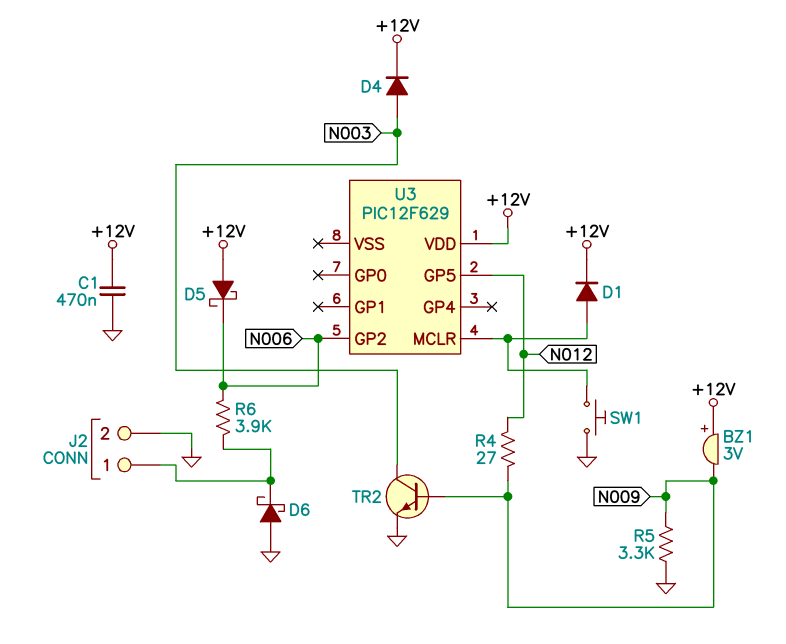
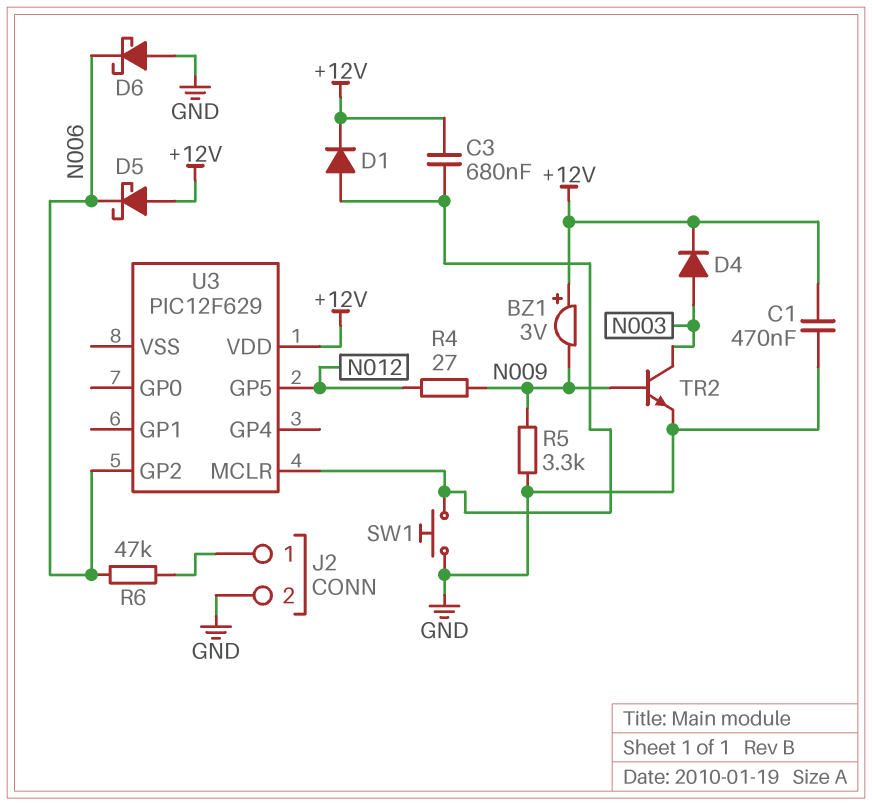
C3: none -> 680nF (+12V, U3/MCLR)
D6: schottky (A GND, K J2/1) -> schottky (A GND, K N006)
R6: 3.9k (J2/1, N006) -> 47k (J2/1, N006)

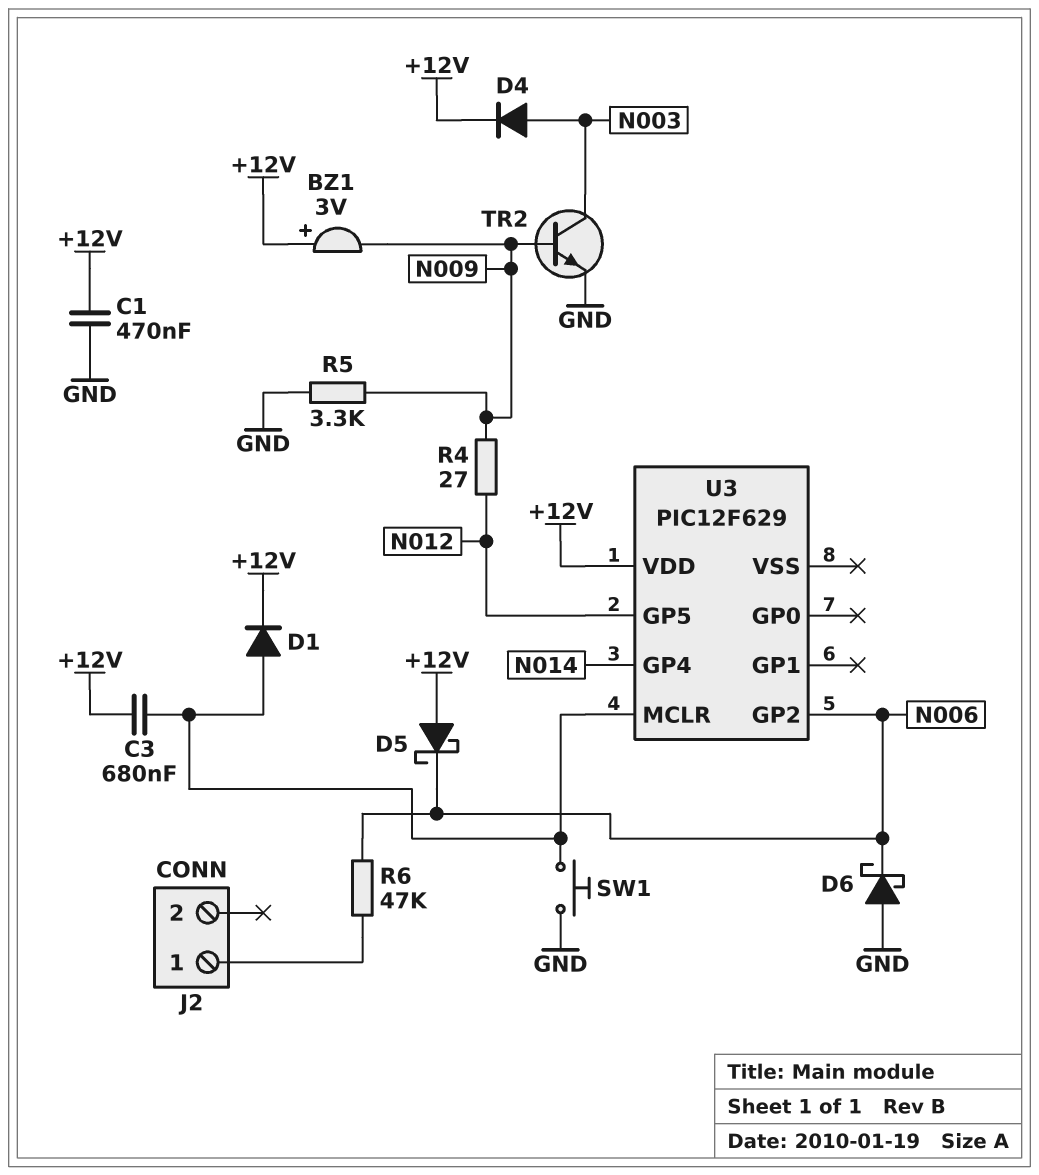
J2 pin 2: GND -> none
U3 pin GP4: none -> N014

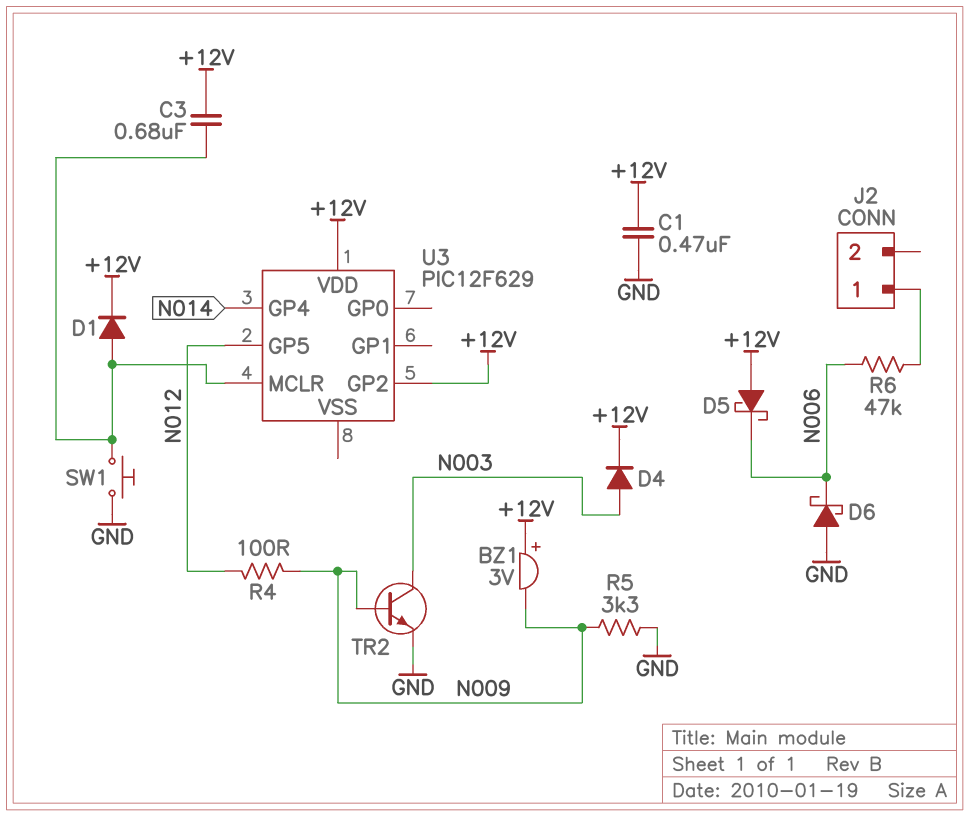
R4: 27 (N009, N012) -> 100 (N009, N012)
U3 pin GP2: N006 -> +12V

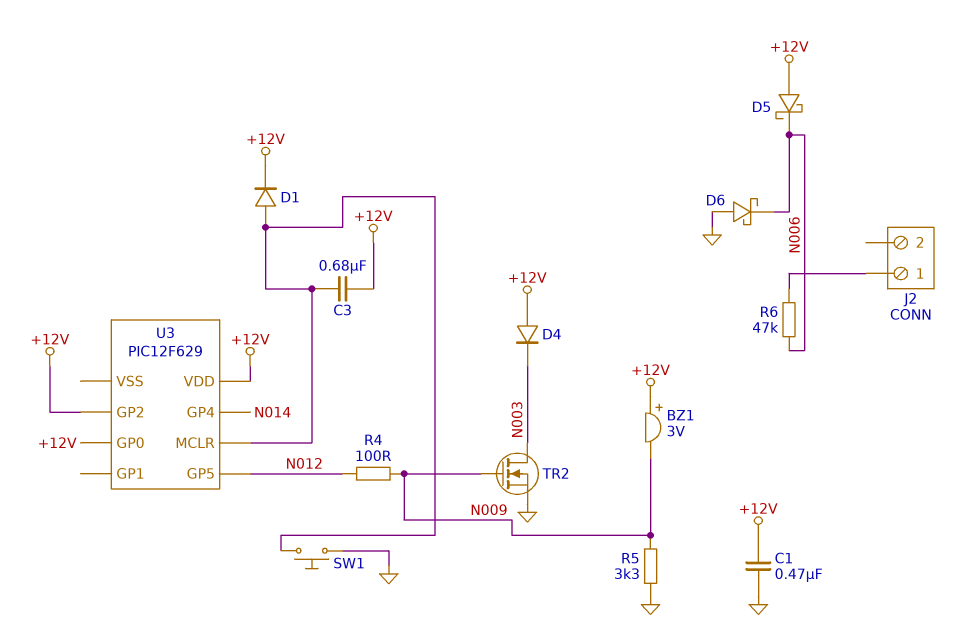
D4: diode (A N003, K +12V) -> diode (A +12V, K N003)
TR2: NPN (B N009, C N003, E GND) -> NMOS (G N009, D N003, S GND)
U3 pin GP0: none -> +12V

